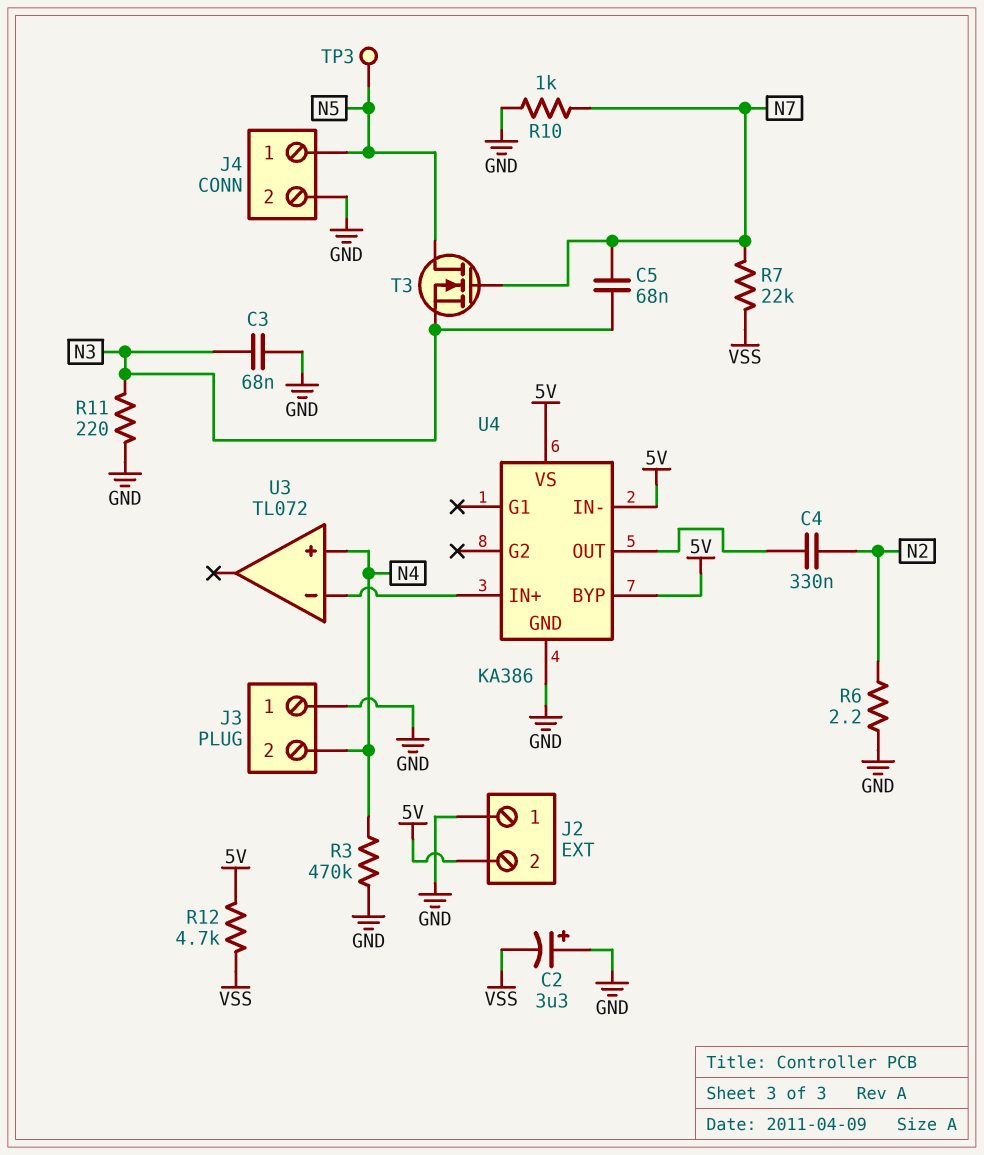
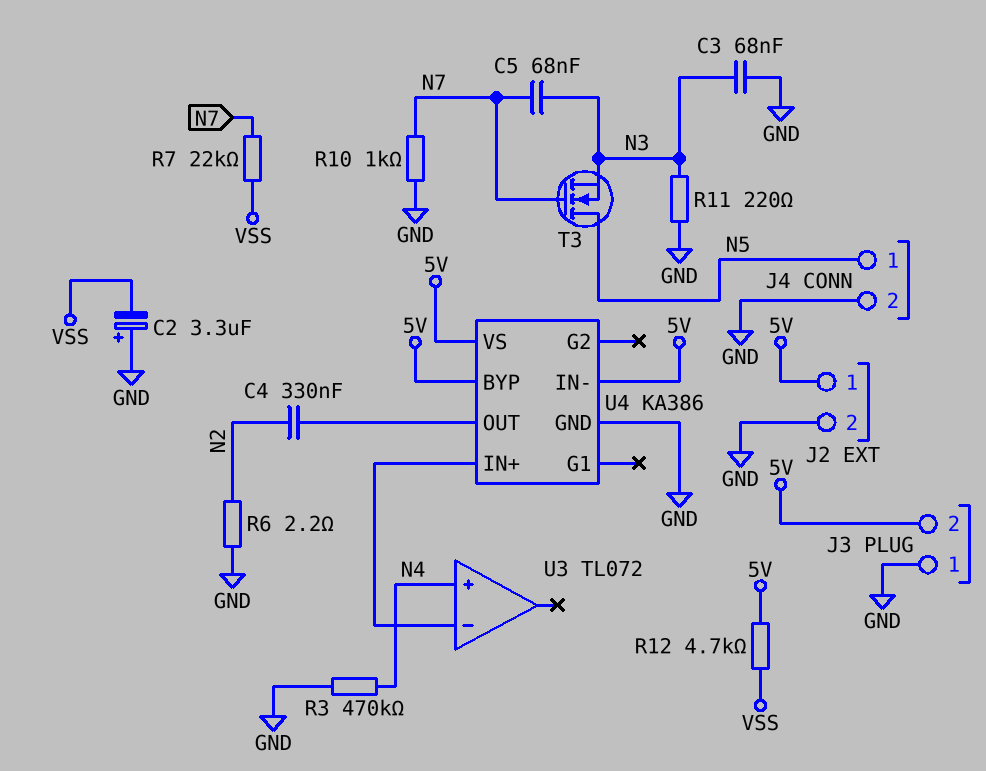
J2 pin 1: GND -> 5V
J2 pin 2: 5V -> GND
J3 pin 2: N4 -> 5V
TP3: test point (N5) -> none

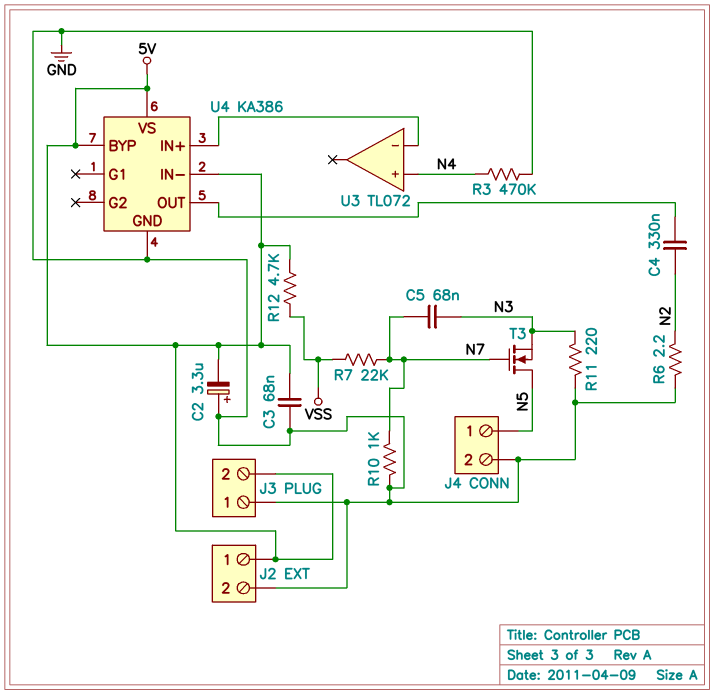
C2: 3.3uF (plus GND, minus VSS) -> 3.3uF (plus GND, minus 5V)
C3: 68nF (GND, N3) -> 68nF (5V, GND)

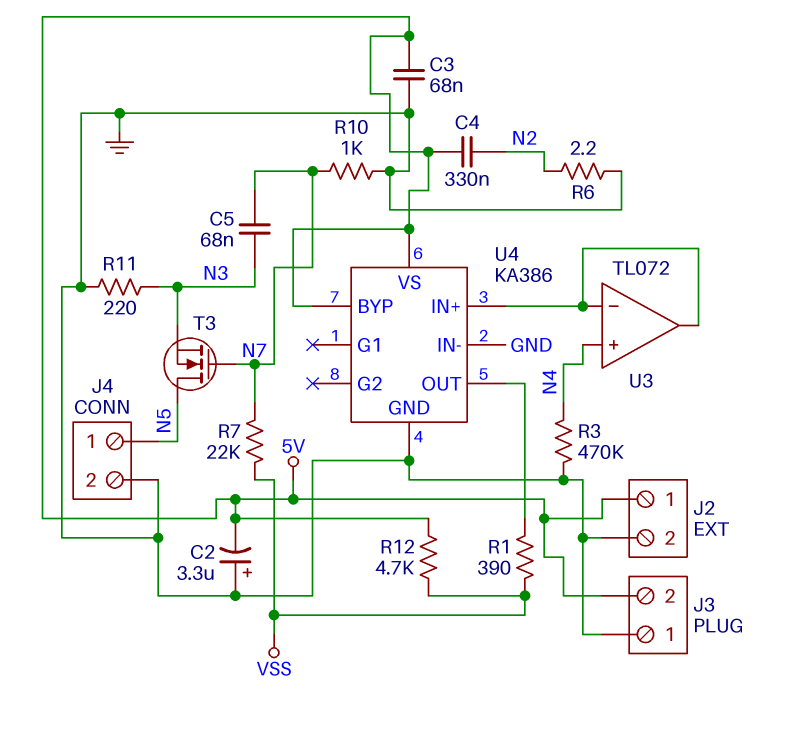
C4: 330nF (N2, U4/OUT) -> 330nF (5V, N2)
R1: none -> 390 (U4/OUT, VSS)
U3 pin out: none -> U3/in-
U4 pin IN-: 5V -> GND

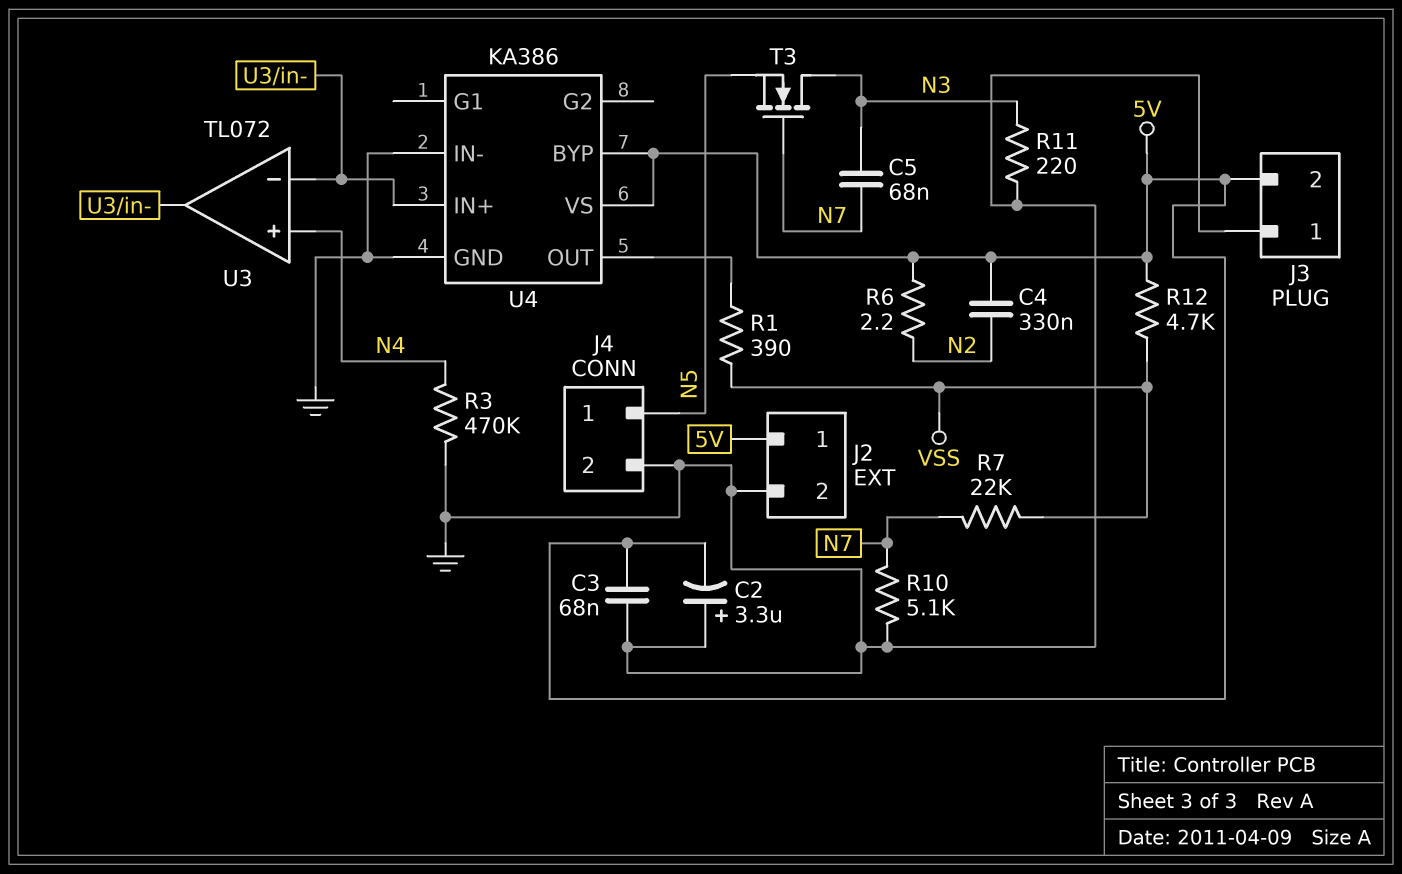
R6: 2.2 (GND, N2) -> 2.2 (5V, N2)
R10: 1k (GND, N7) -> 5.1k (GND, N7)
T3: NMOS (G N7, D N5, S N3) -> NMOS (G N7, D N3, S N5)

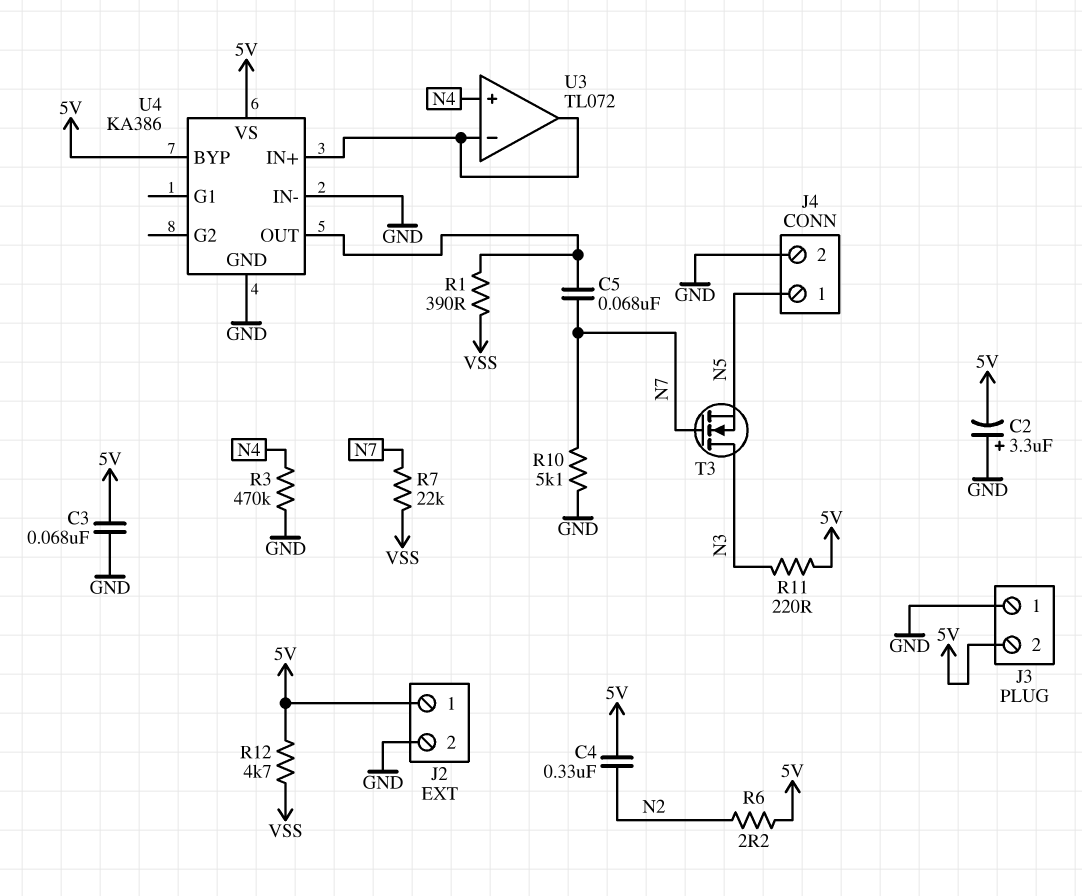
C5: 68nF (N3, N7) -> 68nF (N7, U4/OUT)
R11: 220 (GND, N3) -> 220 (5V, N3)

